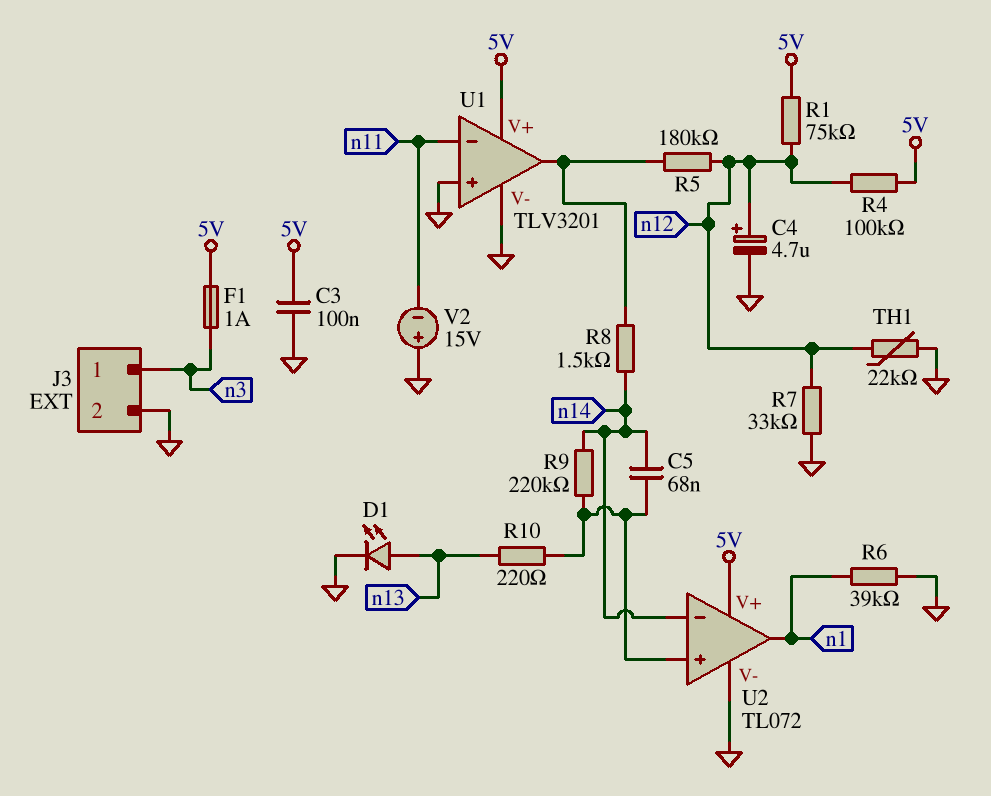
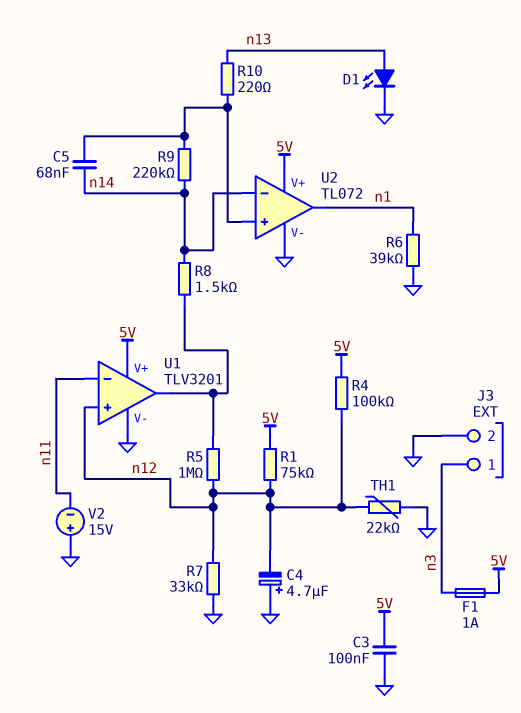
C4: 4.7uF (plus n12, minus GND) -> 4.7uF (plus GND, minus n12)
R5: 180k (U1/out, n12) -> 1M (U1/out, n12)
U1 pin in+: GND -> n12

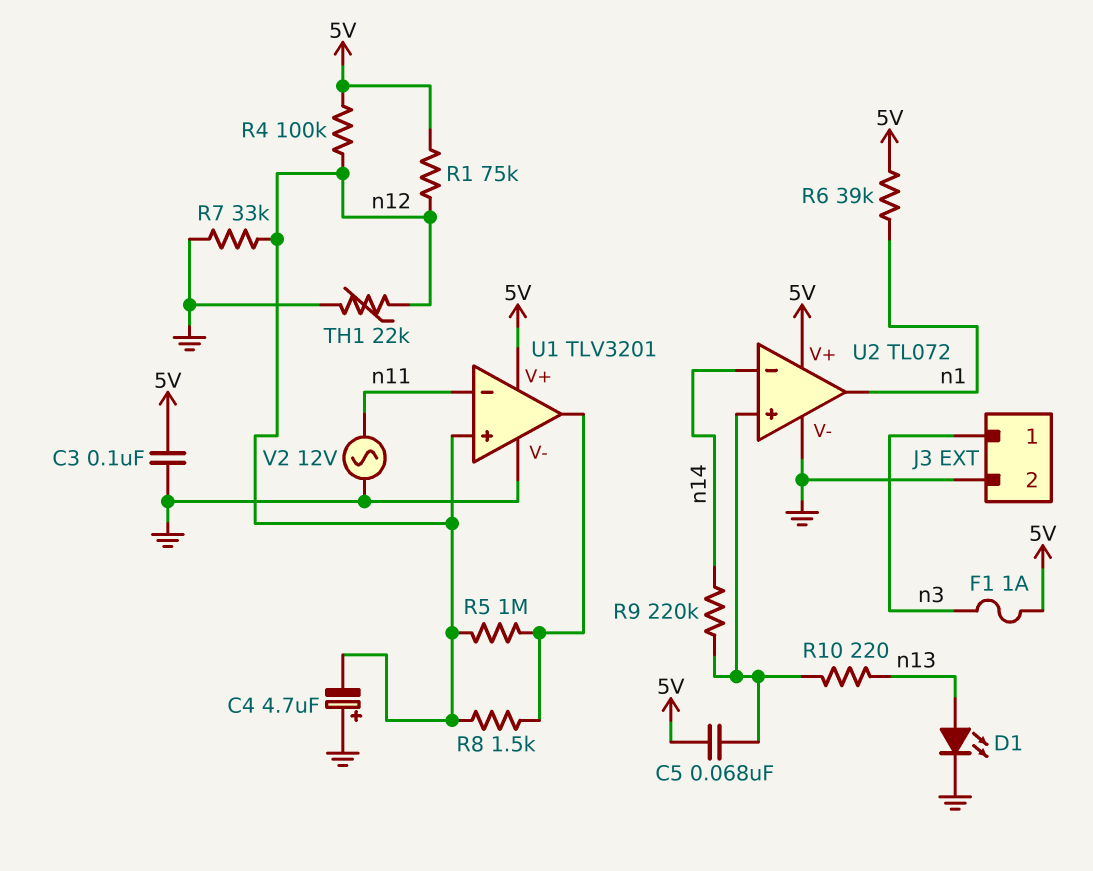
C5: 68nF (U2/in+, n14) -> 68nF (5V, U2/in+)
R6: 39k (GND, n1) -> 39k (5V, n1)
R8: 1.5k (U1/out, n14) -> 1.5k (U1/out, n12)
V2: 15V (plus GND, minus n11) -> AC 12V (GND, n11)

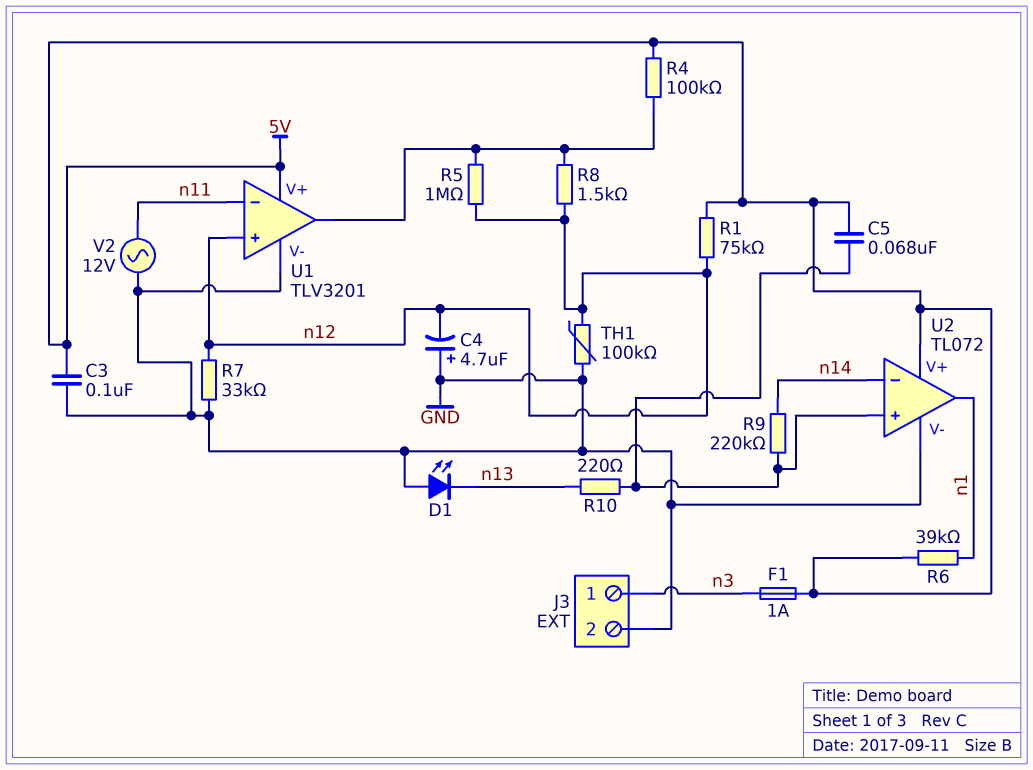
D1: LED (A n13, K GND) -> LED (A GND, K n13)
R4: 100k (5V, n12) -> 100k (5V, U1/out)
TH1: 22k (GND, n12) -> 100k (GND, n12)

